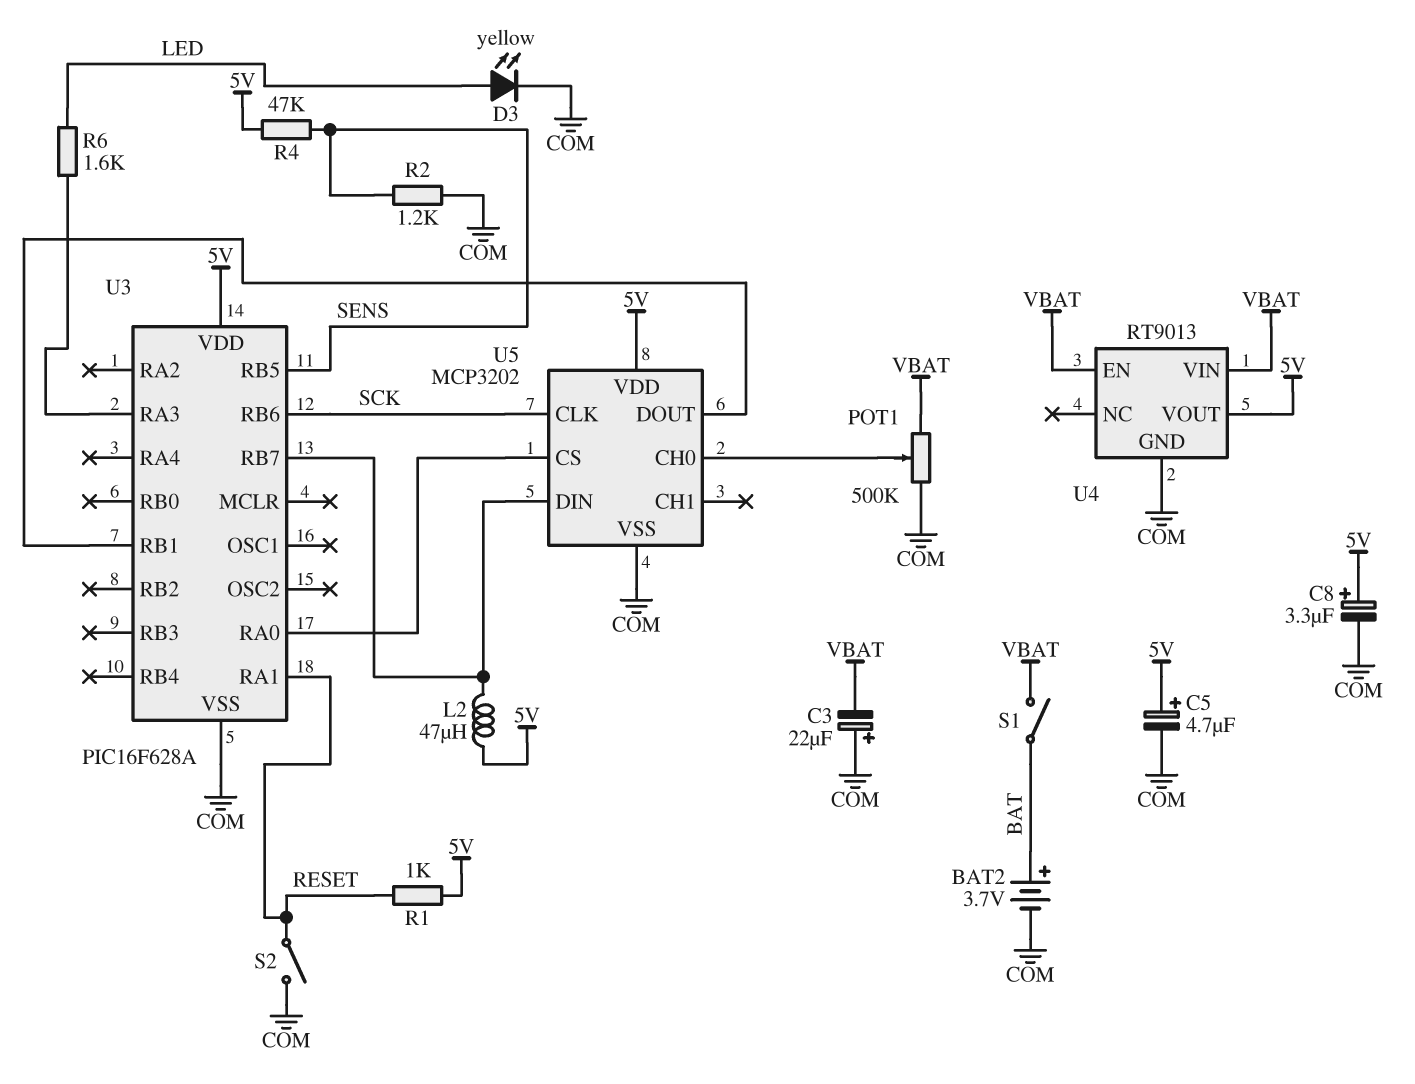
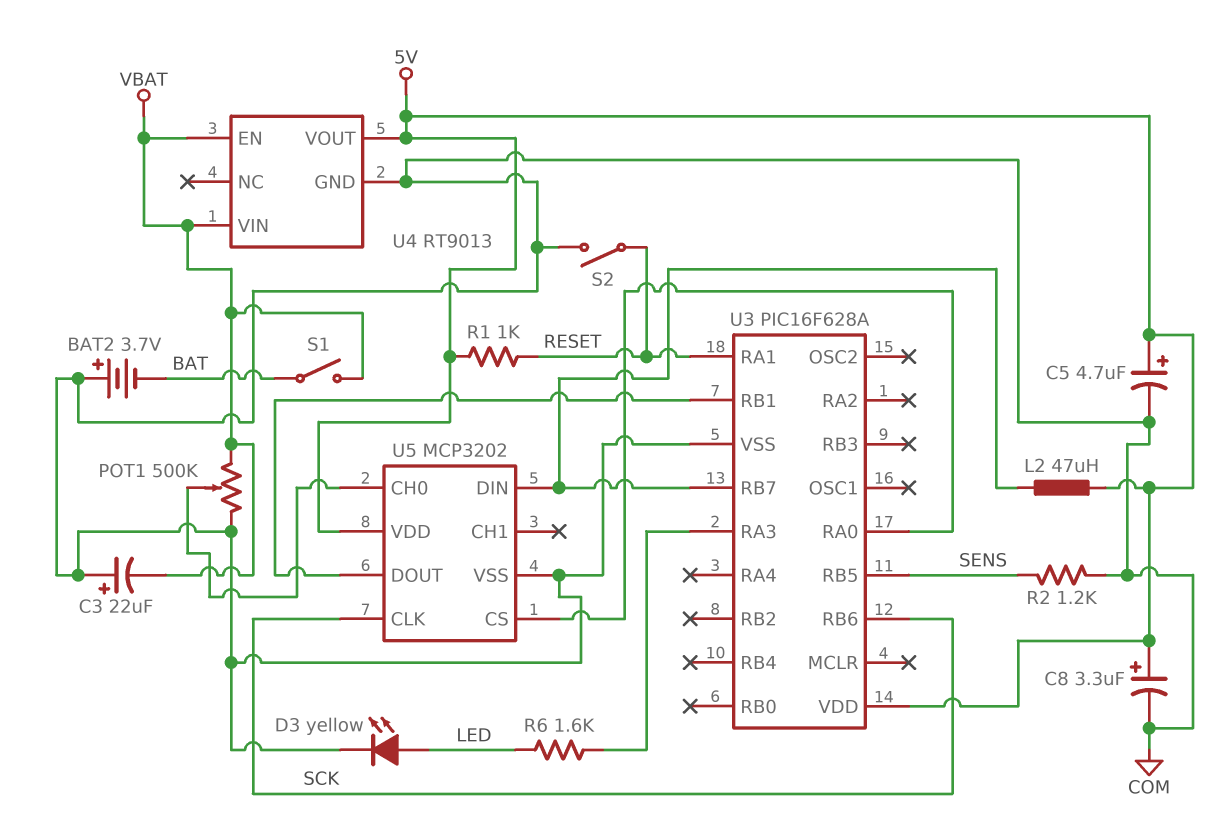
BAT2: 3.7V (plus BAT, minus COM) -> 3.7V (plus COM, minus BAT)
R4: 47k (5V, SENS) -> none

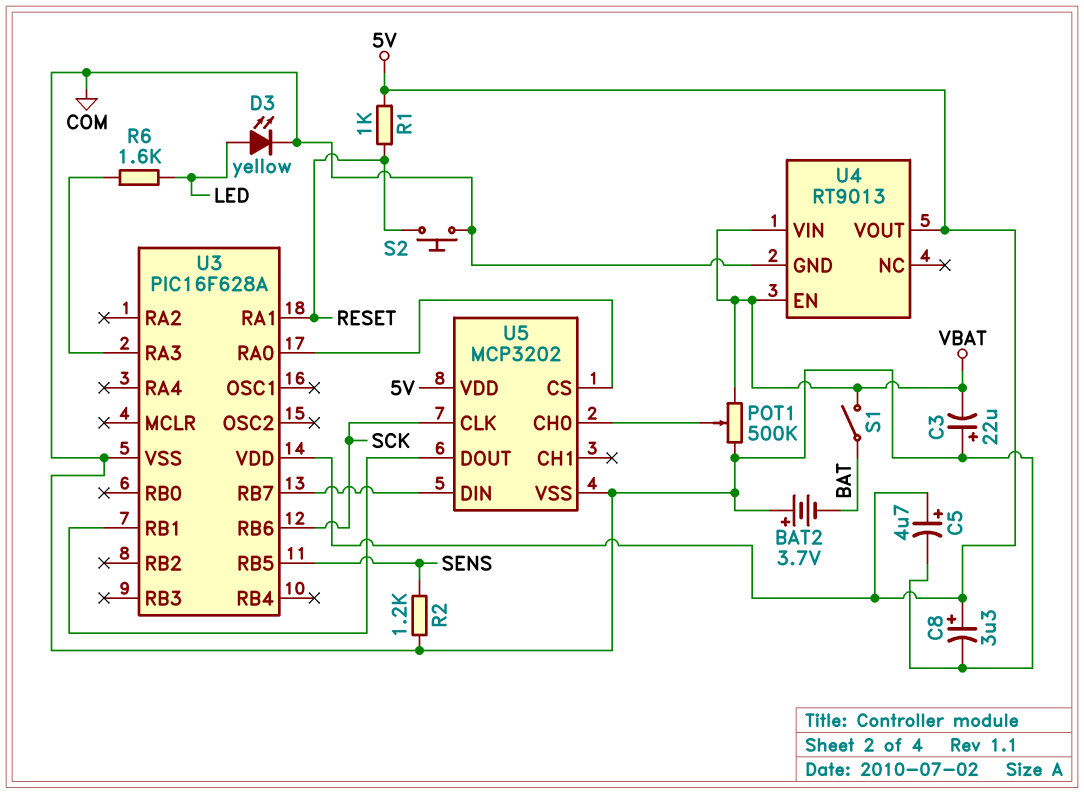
L2: 47uH (5V, U3/RB7) -> none
S2: switch (COM, RESET) -> button (COM, RESET)

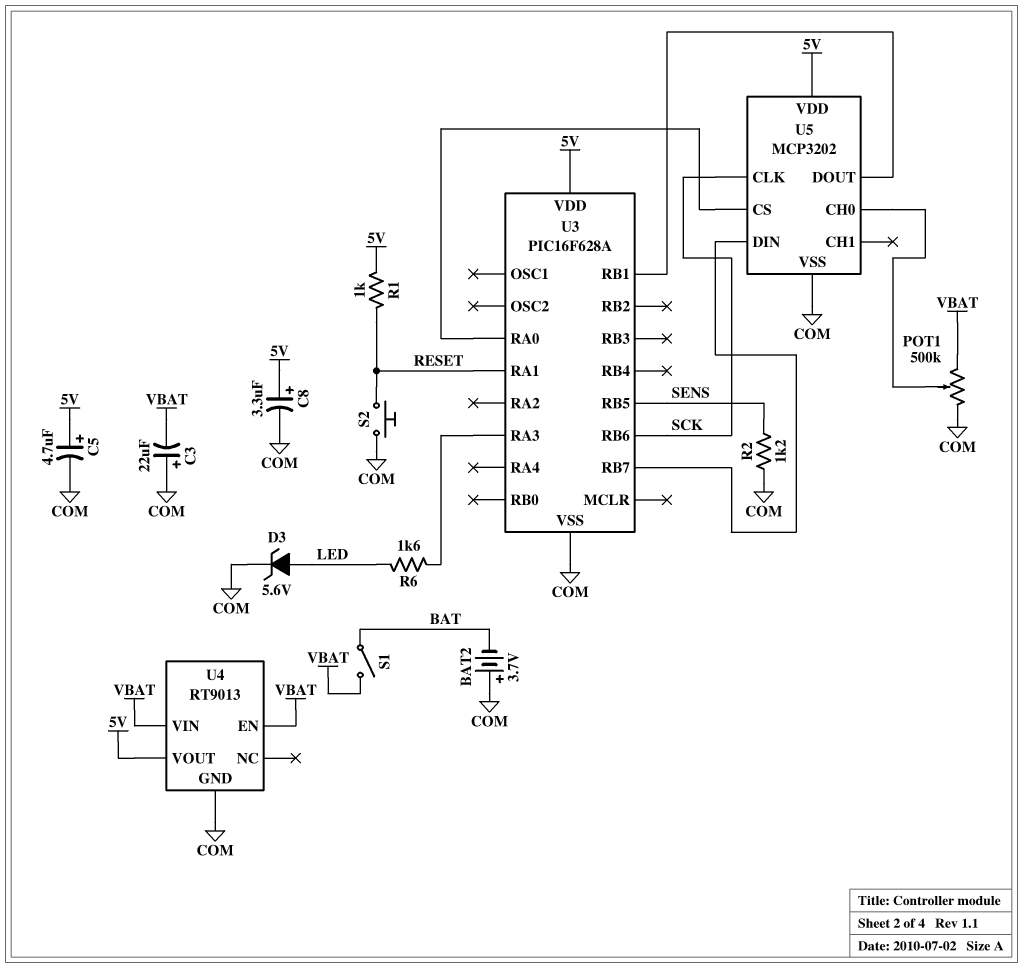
D3: LED yellow (A LED, K COM) -> zener 5.6V (A LED, K COM)

